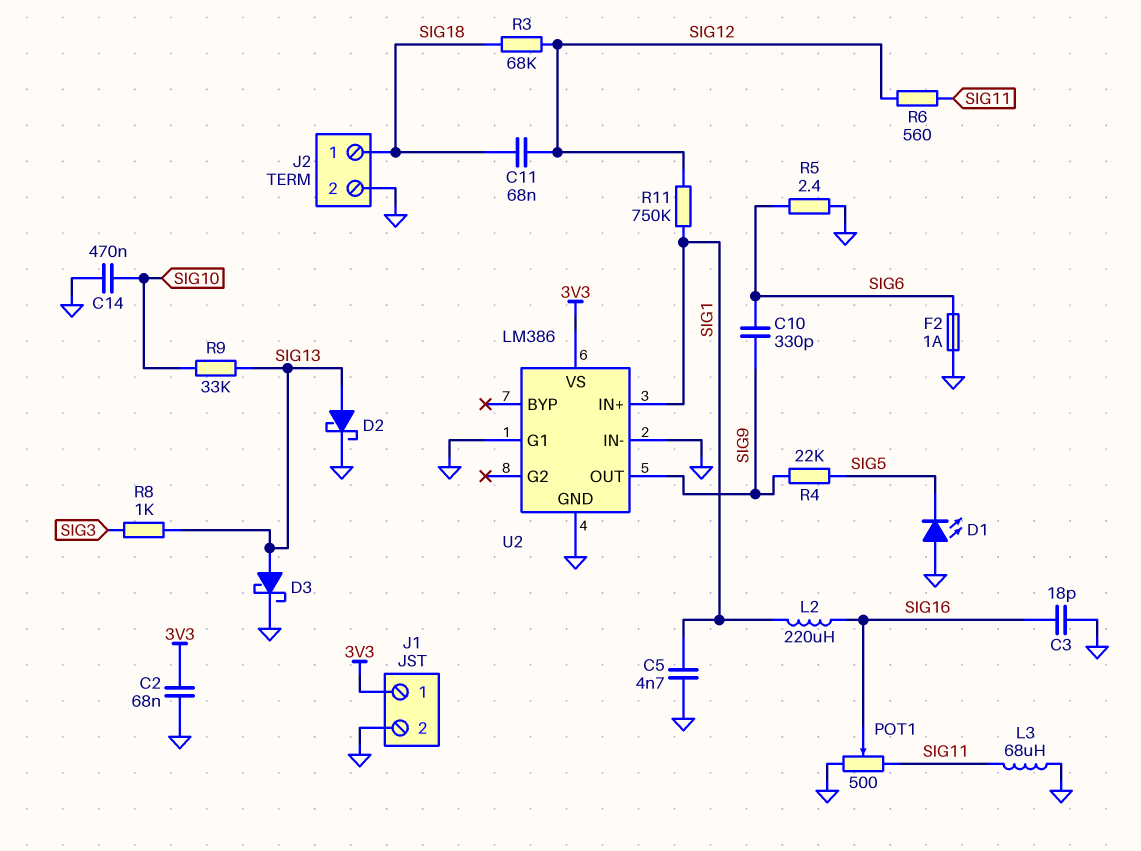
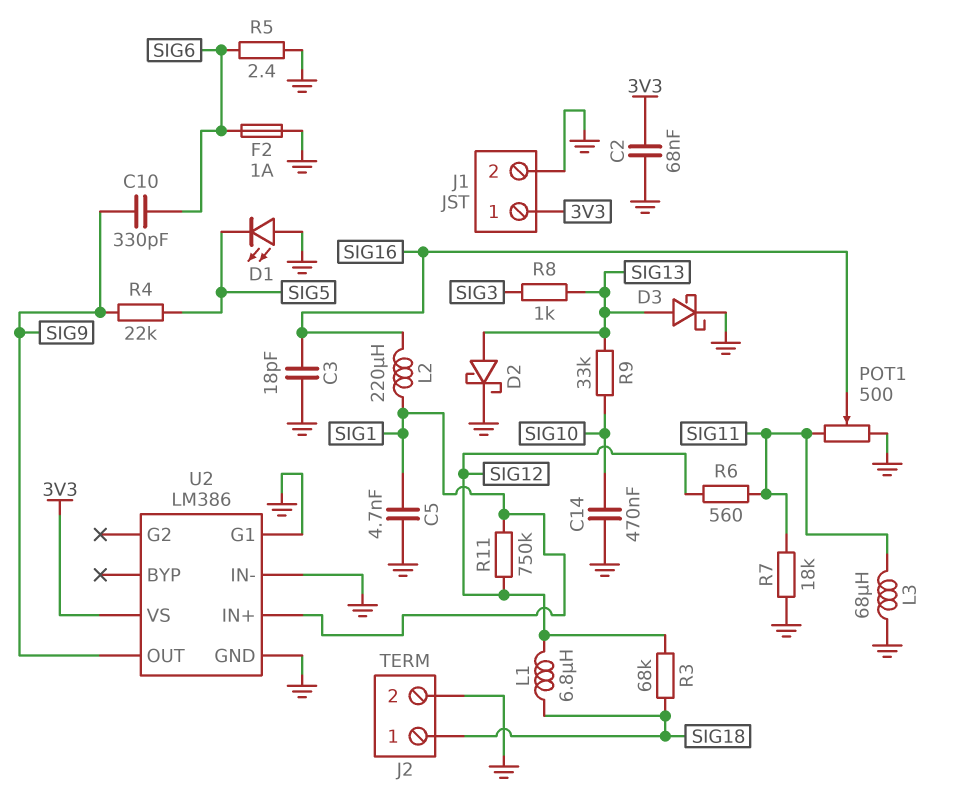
C11: 68nF (SIG12, SIG18) -> none
L1: none -> 6.8uH (SIG12, SIG18)
R7: none -> 18k (GND, SIG11)

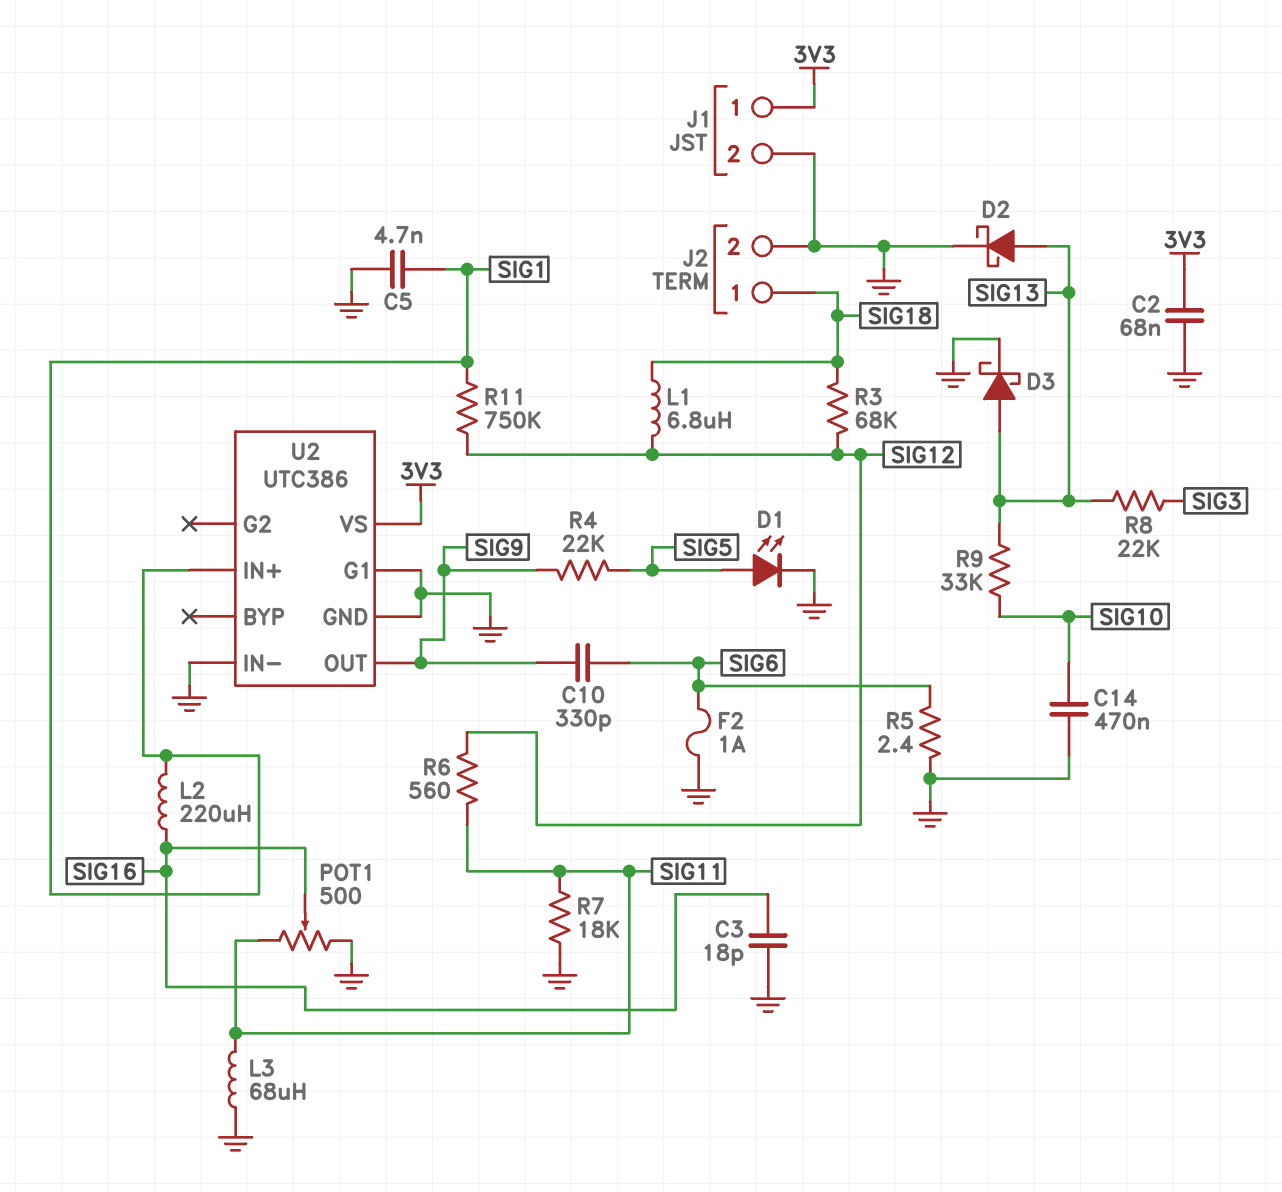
D1: LED (A GND, K SIG5) -> LED (A SIG5, K GND)
R8: 1k (SIG3, SIG13) -> 22k (SIG3, SIG13)
U2: LM386 -> UTC386

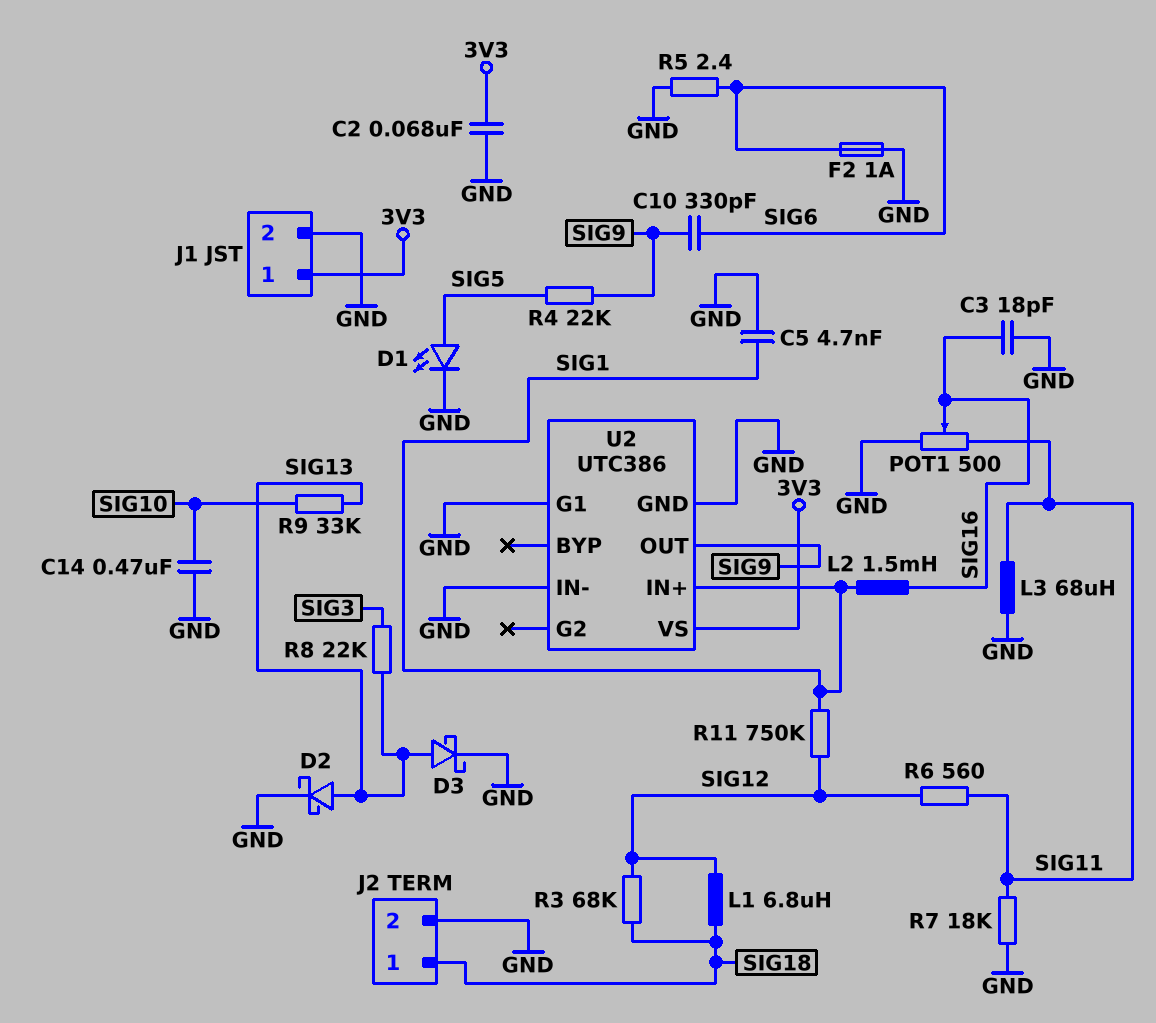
L2: 220uH (SIG1, SIG16) -> 1.5mH (SIG1, SIG16)

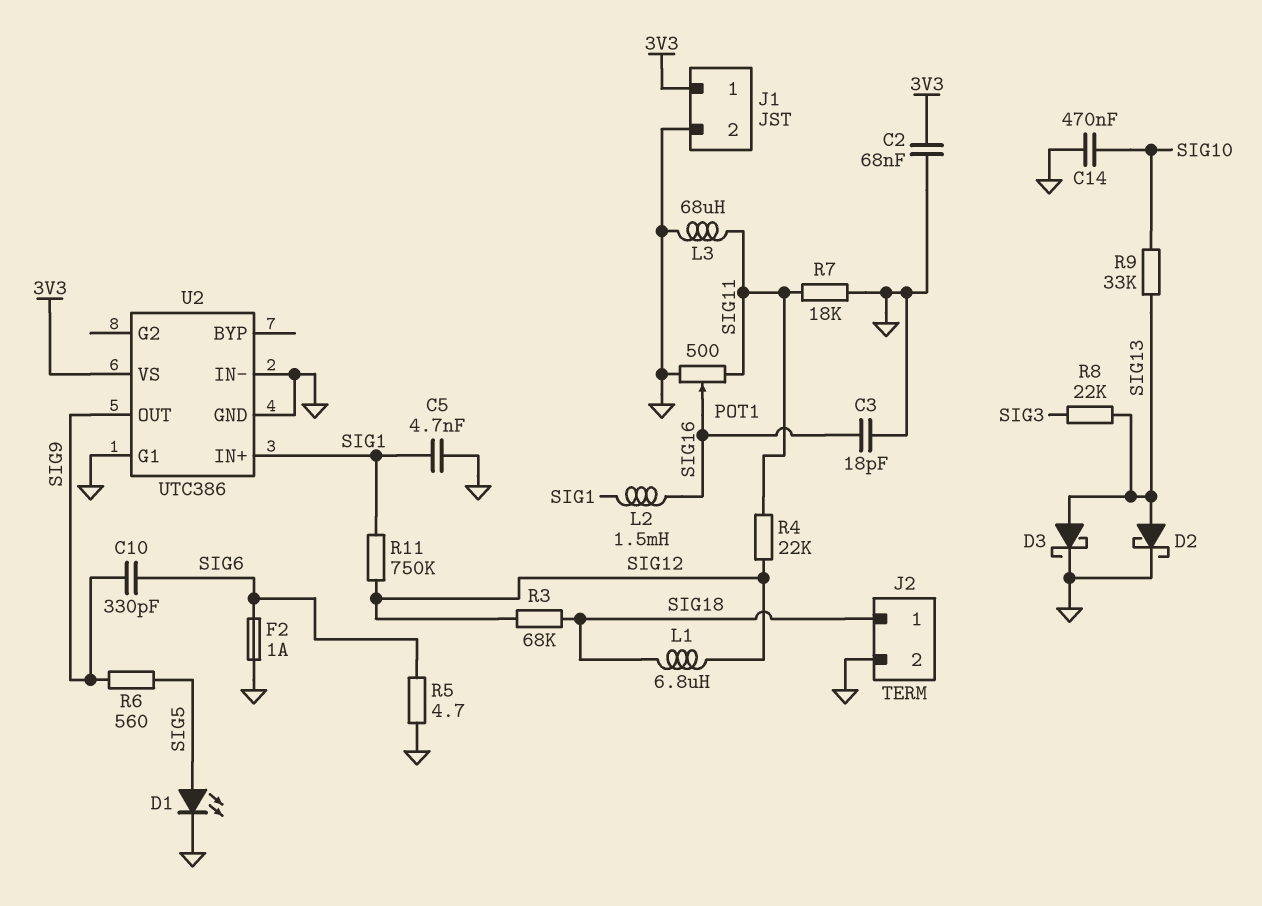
R4: 22k (SIG5, SIG9) -> 22k (SIG11, SIG12)
R5: 2.4 (GND, SIG6) -> 4.7 (GND, SIG6)
R6: 560 (SIG11, SIG12) -> 560 (SIG5, SIG9)

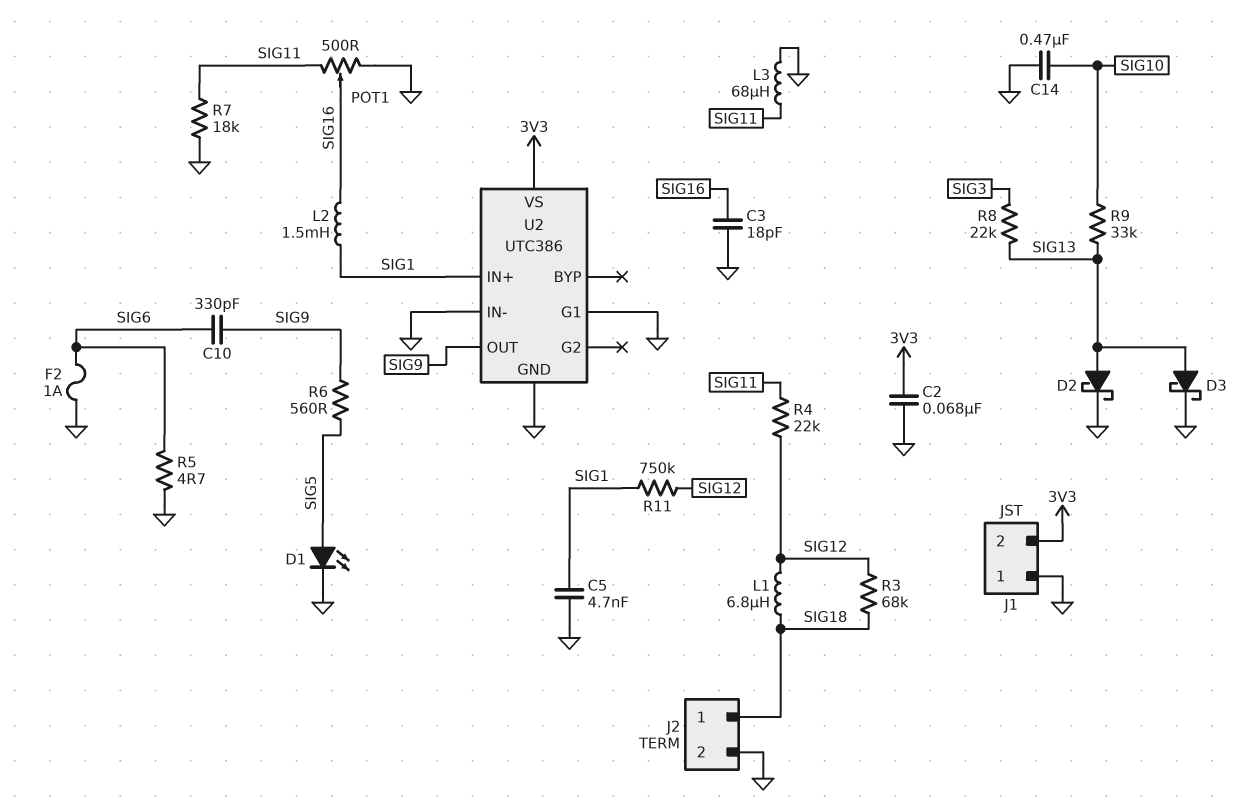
J1 pin 1: 3V3 -> GND
J1 pin 2: GND -> 3V3

